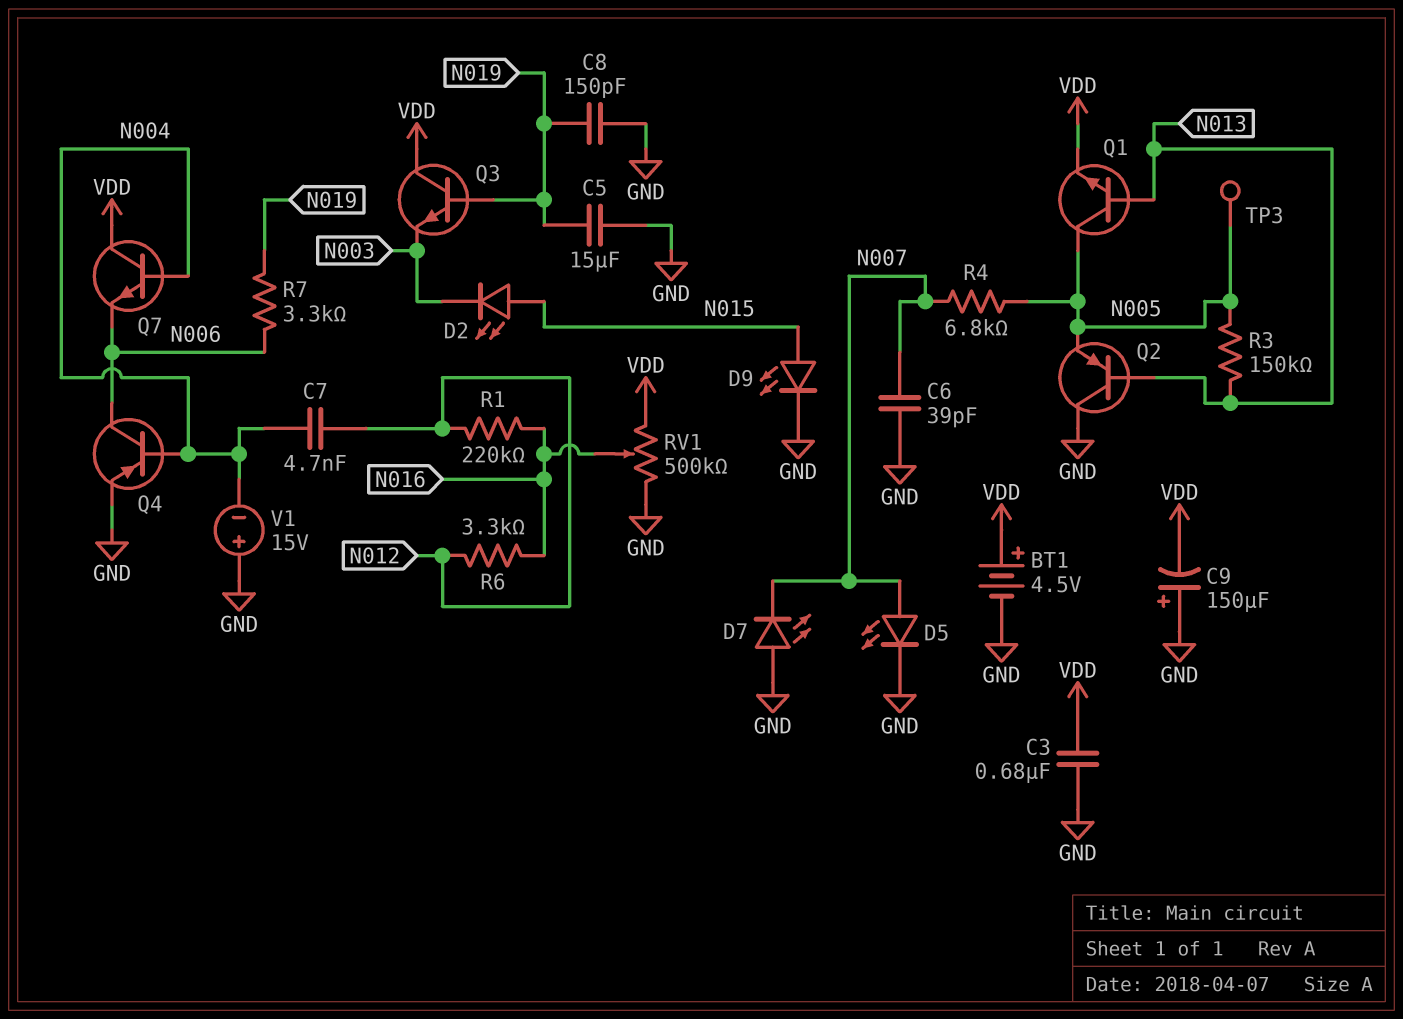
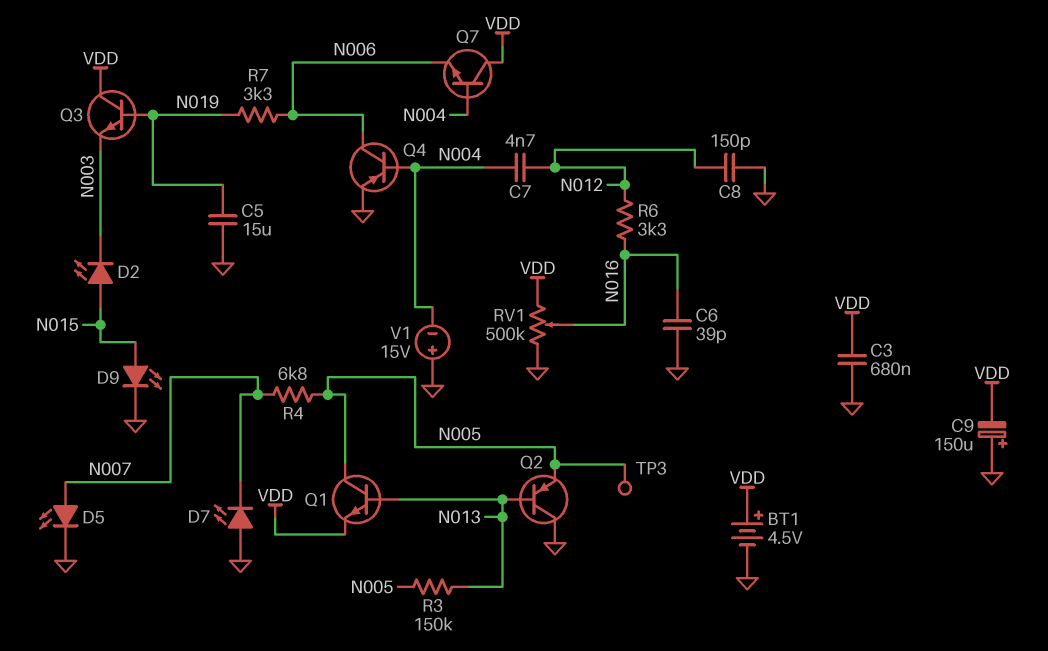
C6: 39pF (GND, N007) -> 39pF (GND, N016)
C8: 150pF (GND, N019) -> 150pF (GND, N012)
R1: 220k (N012, N016) -> none

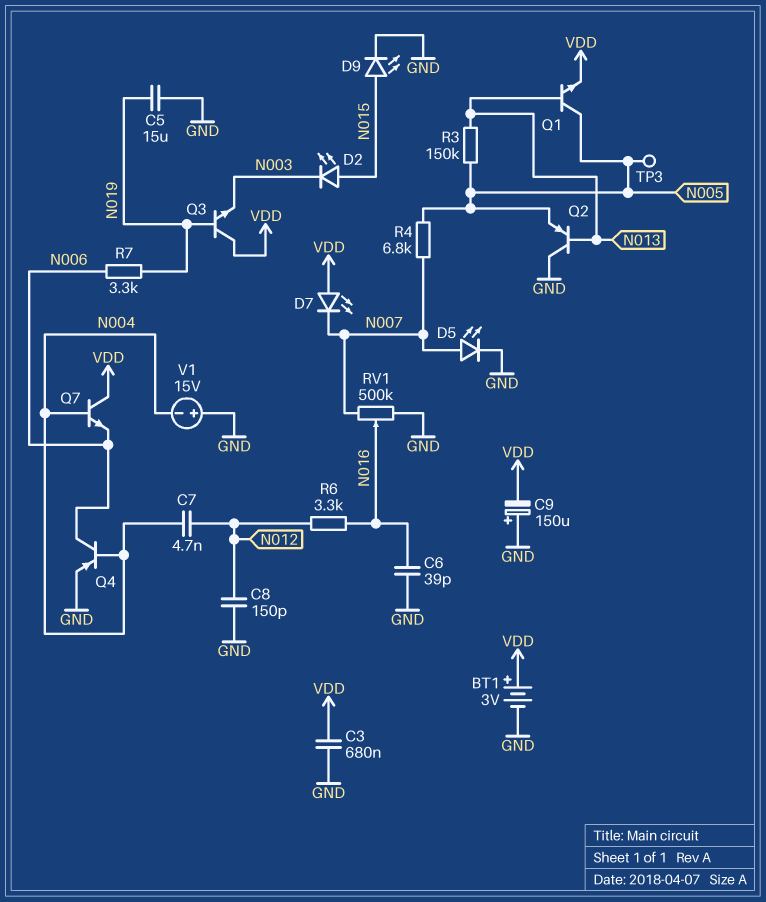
BT1: 4.5V (plus VDD, minus GND) -> 3V (plus VDD, minus GND)
D7: LED (A GND, K N007) -> LED (A VDD, K N007)
RV1: 500k (GND, VDD, wiper N016) -> 500k (GND, N007, wiper N016)

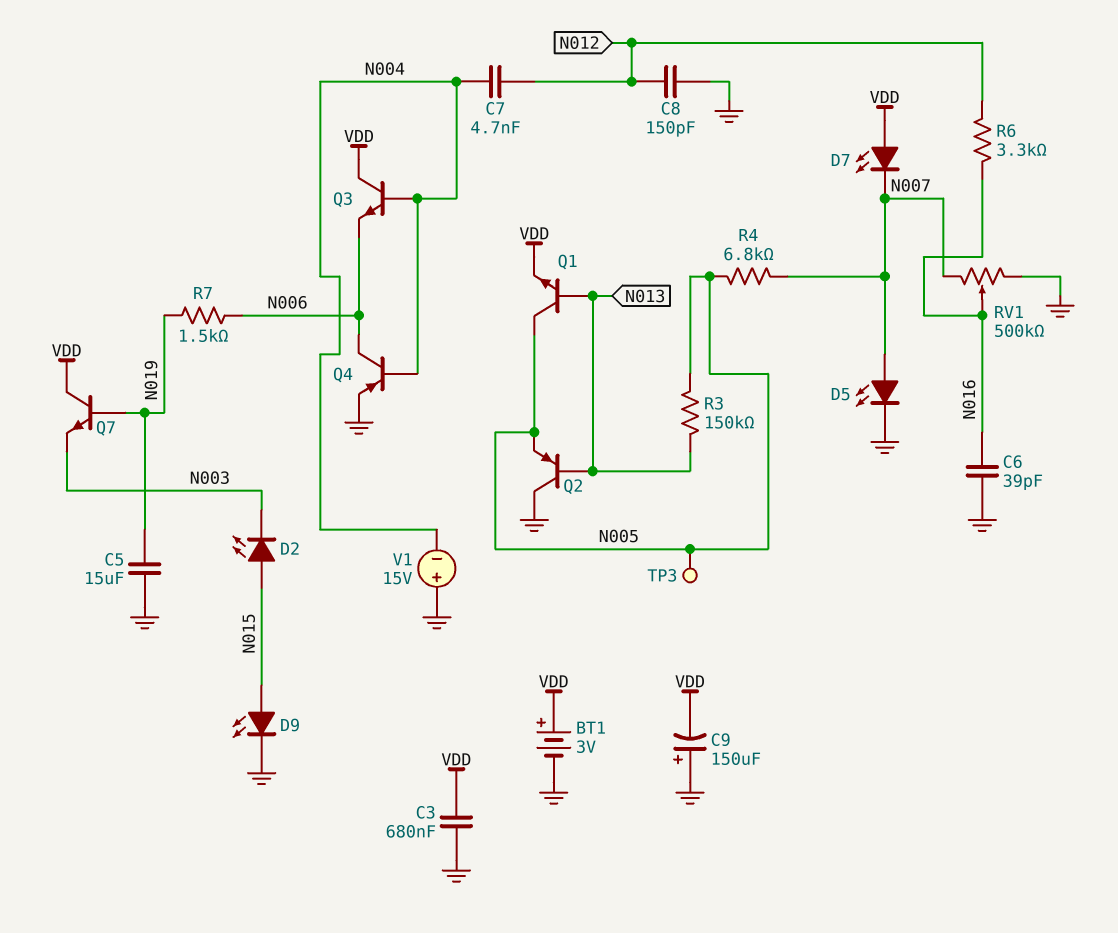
Q3: NPN (B N019, C VDD, E N003) -> NPN (B N004, C VDD, E N006)
Q7: NPN (B N004, C VDD, E N006) -> NPN (B N019, C VDD, E N003)
R7: 3.3k (N006, N019) -> 1.5k (N006, N019)

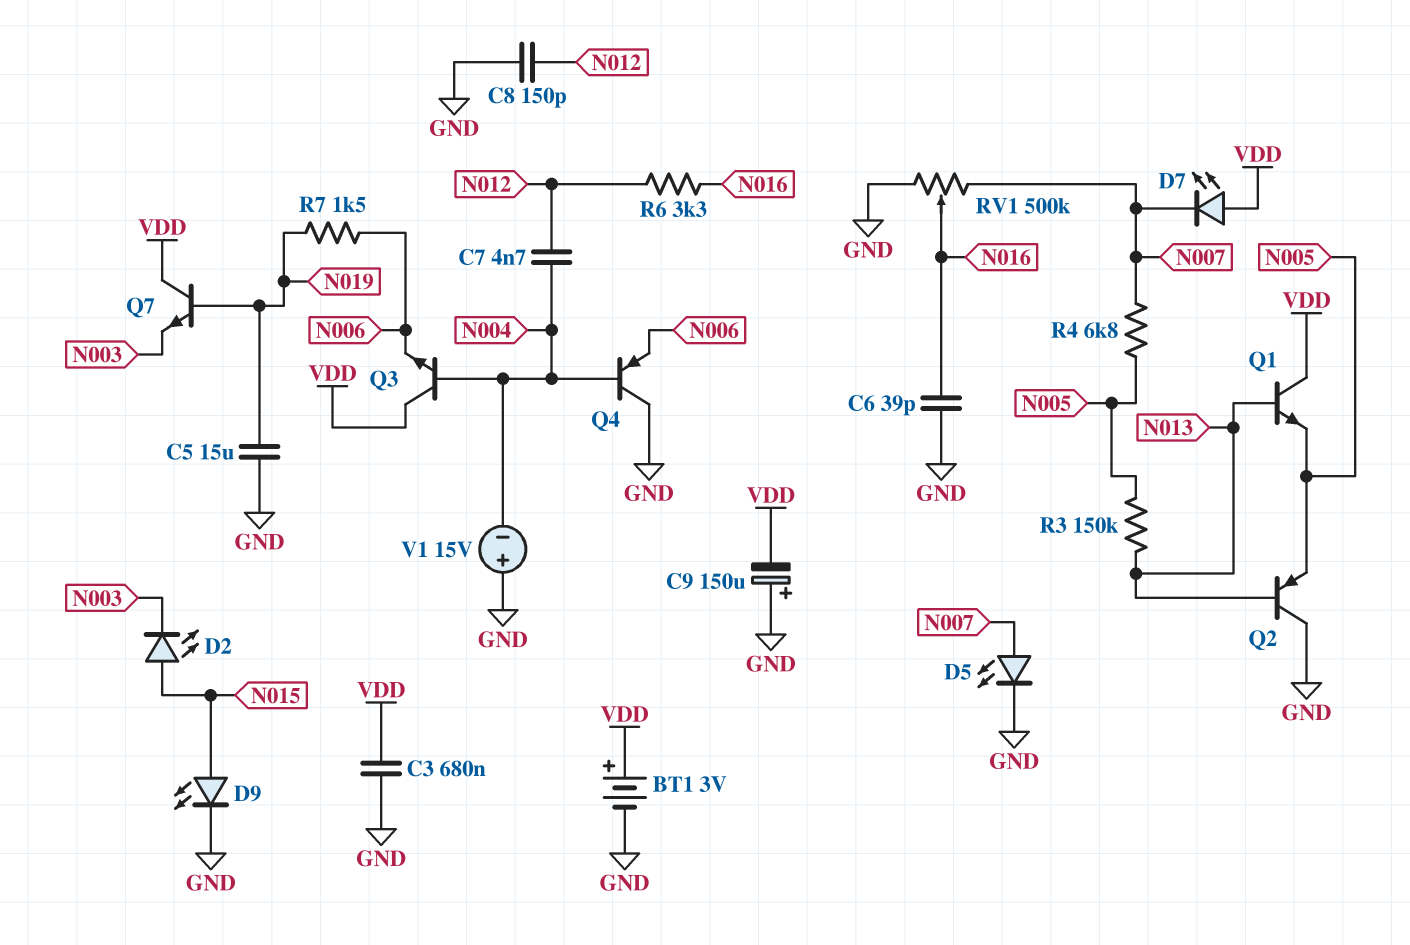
Q1: NPN (B N013, C N005, E VDD) -> NPN (B N013, C VDD, E N005)
Q4: PNP (B N004, C N006, E GND) -> PNP (B N004, C GND, E N006)
TP3: test point (N005) -> none

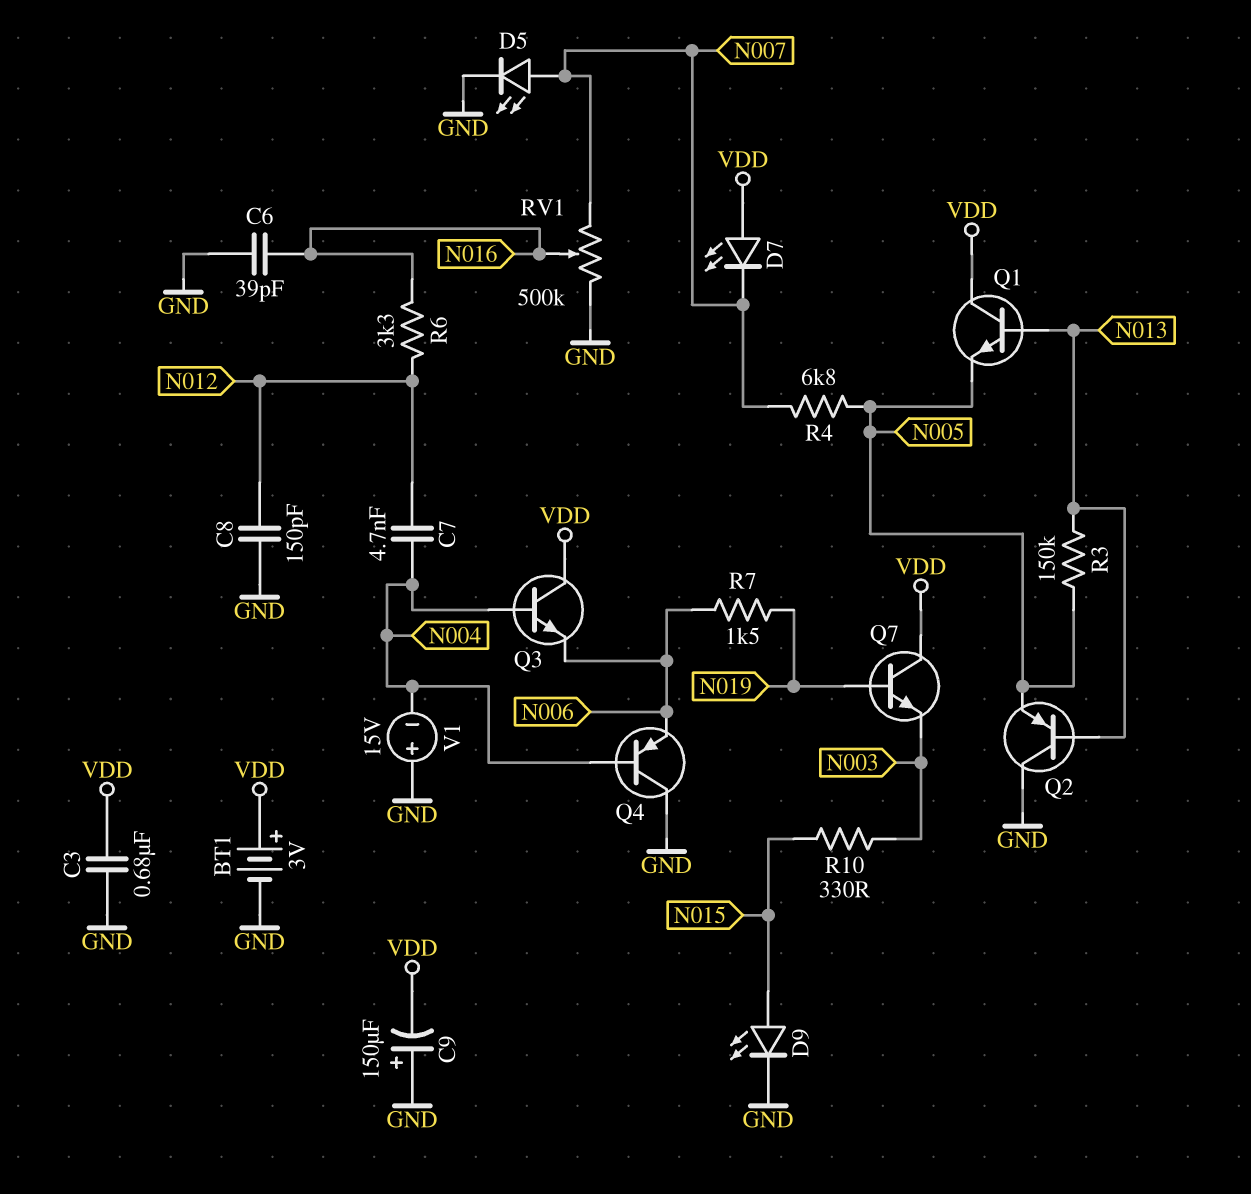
C5: 15uF (GND, N019) -> none
D2: LED (A N015, K N003) -> none
R10: none -> 330 (N003, N015)

